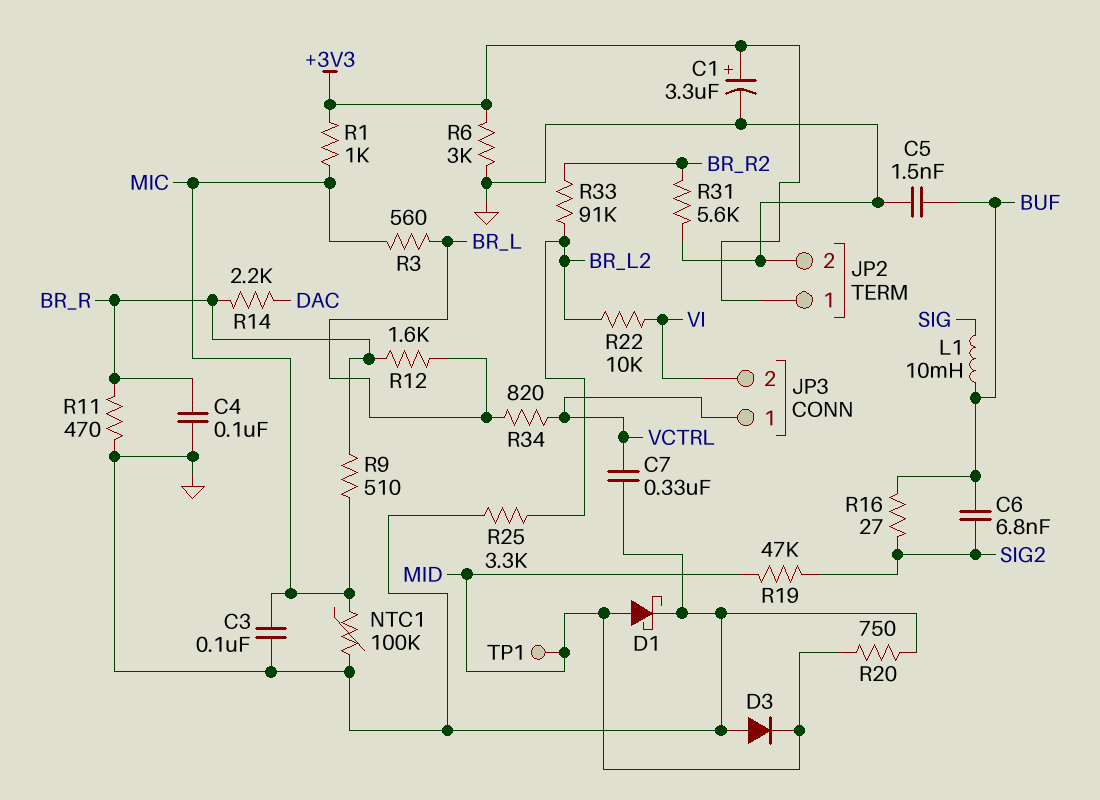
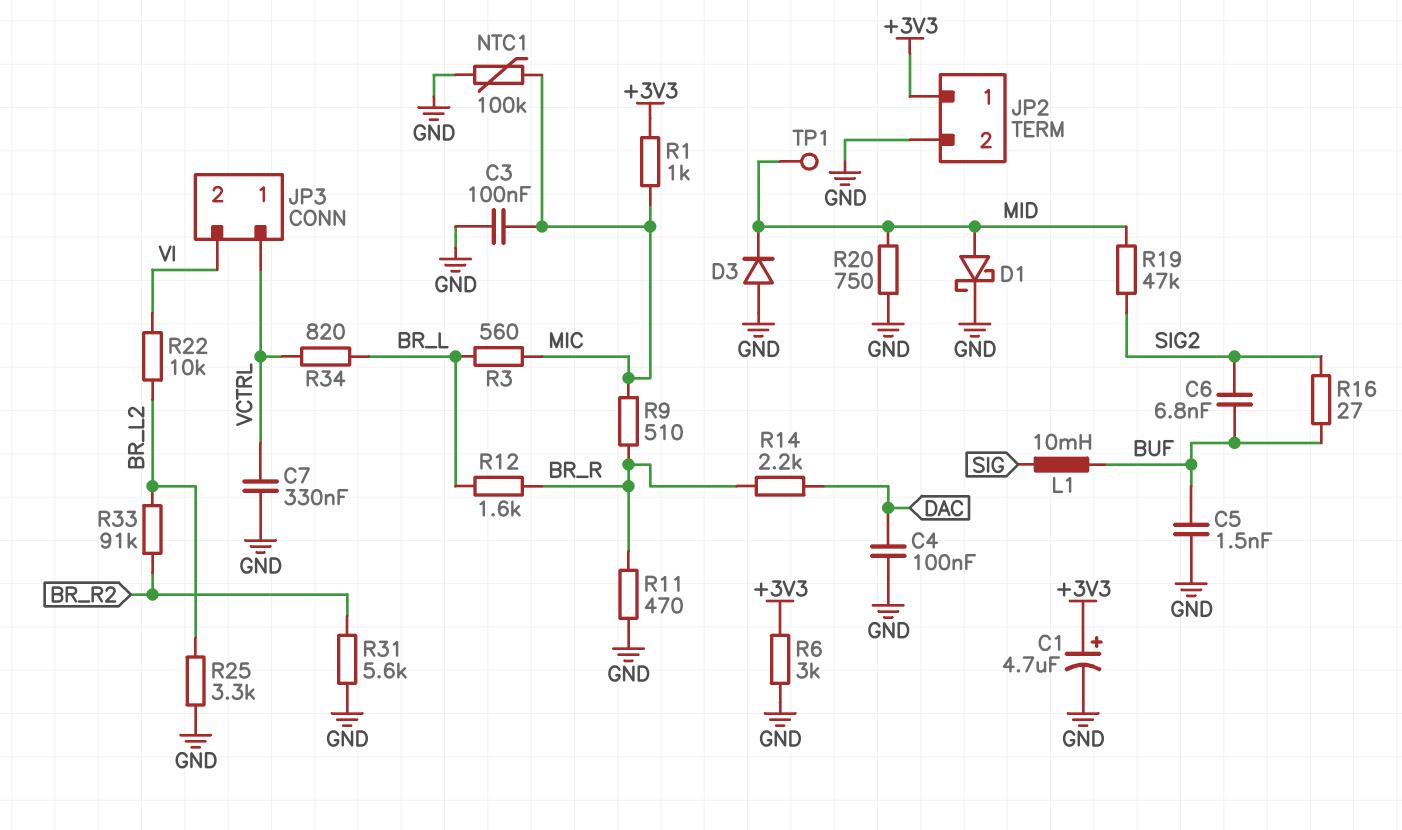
C1: 3.3uF (plus +3V3, minus GND) -> 4.7uF (plus +3V3, minus GND)
C4: 100nF (BR_R, GND) -> 100nF (DAC, GND)

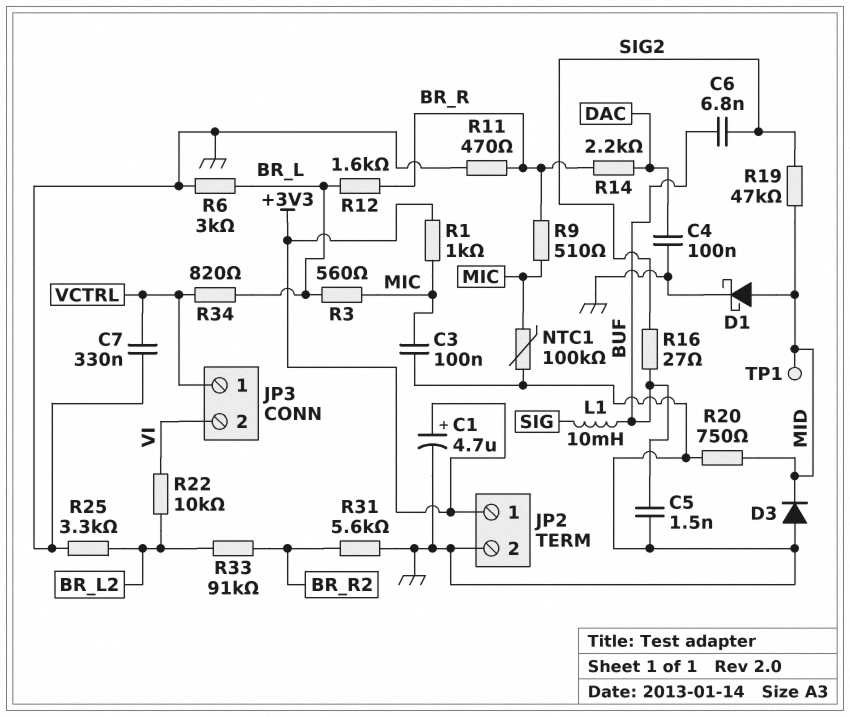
R6: 3k (+3V3, GND) -> 3k (BR_L, GND)

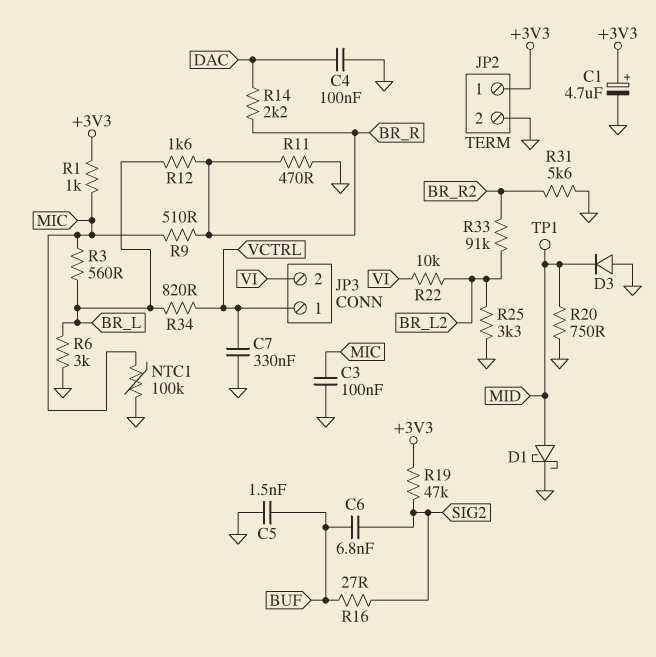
L1: 10mH (BUF, SIG) -> none
R19: 47k (MID, SIG2) -> 47k (+3V3, SIG2)

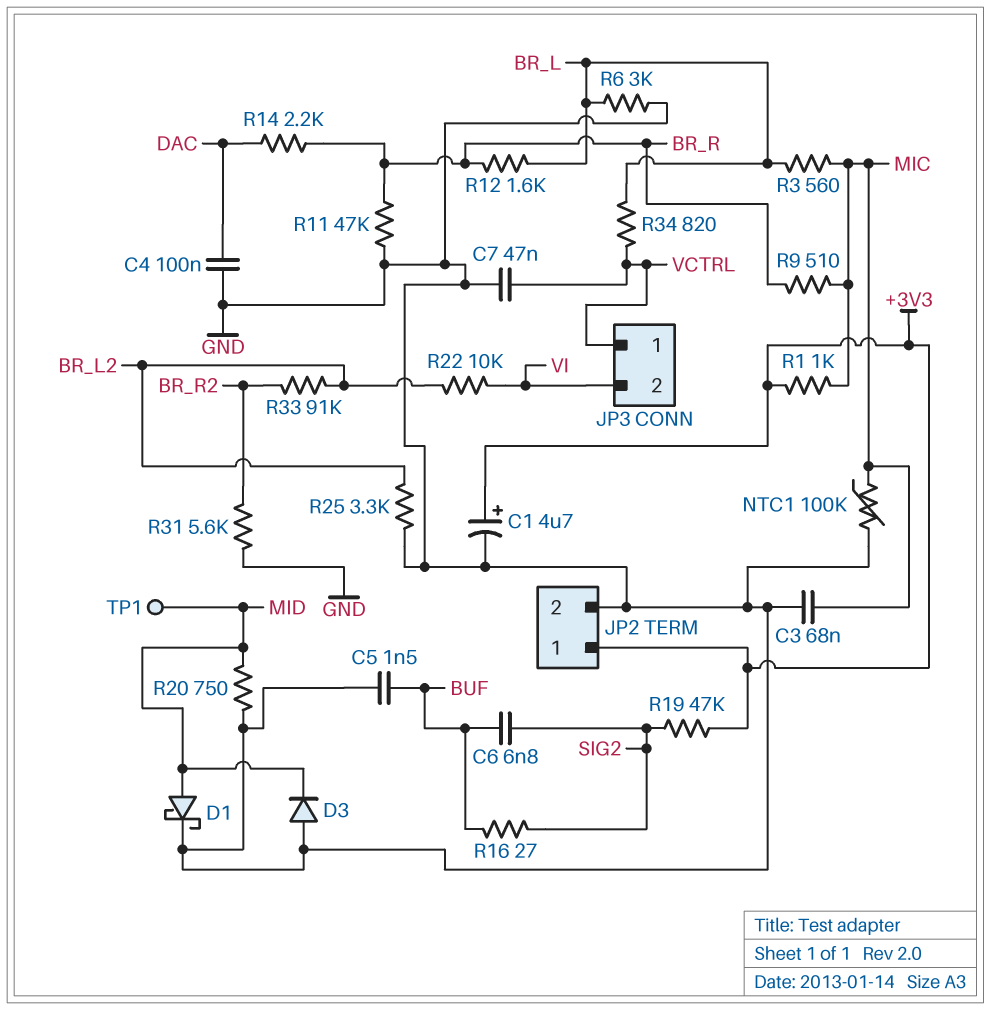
C3: 100nF (GND, MIC) -> 68nF (GND, MIC)
C7: 330nF (GND, VCTRL) -> 47nF (GND, VCTRL)
R11: 470 (BR_R, GND) -> 47k (BR_R, GND)

